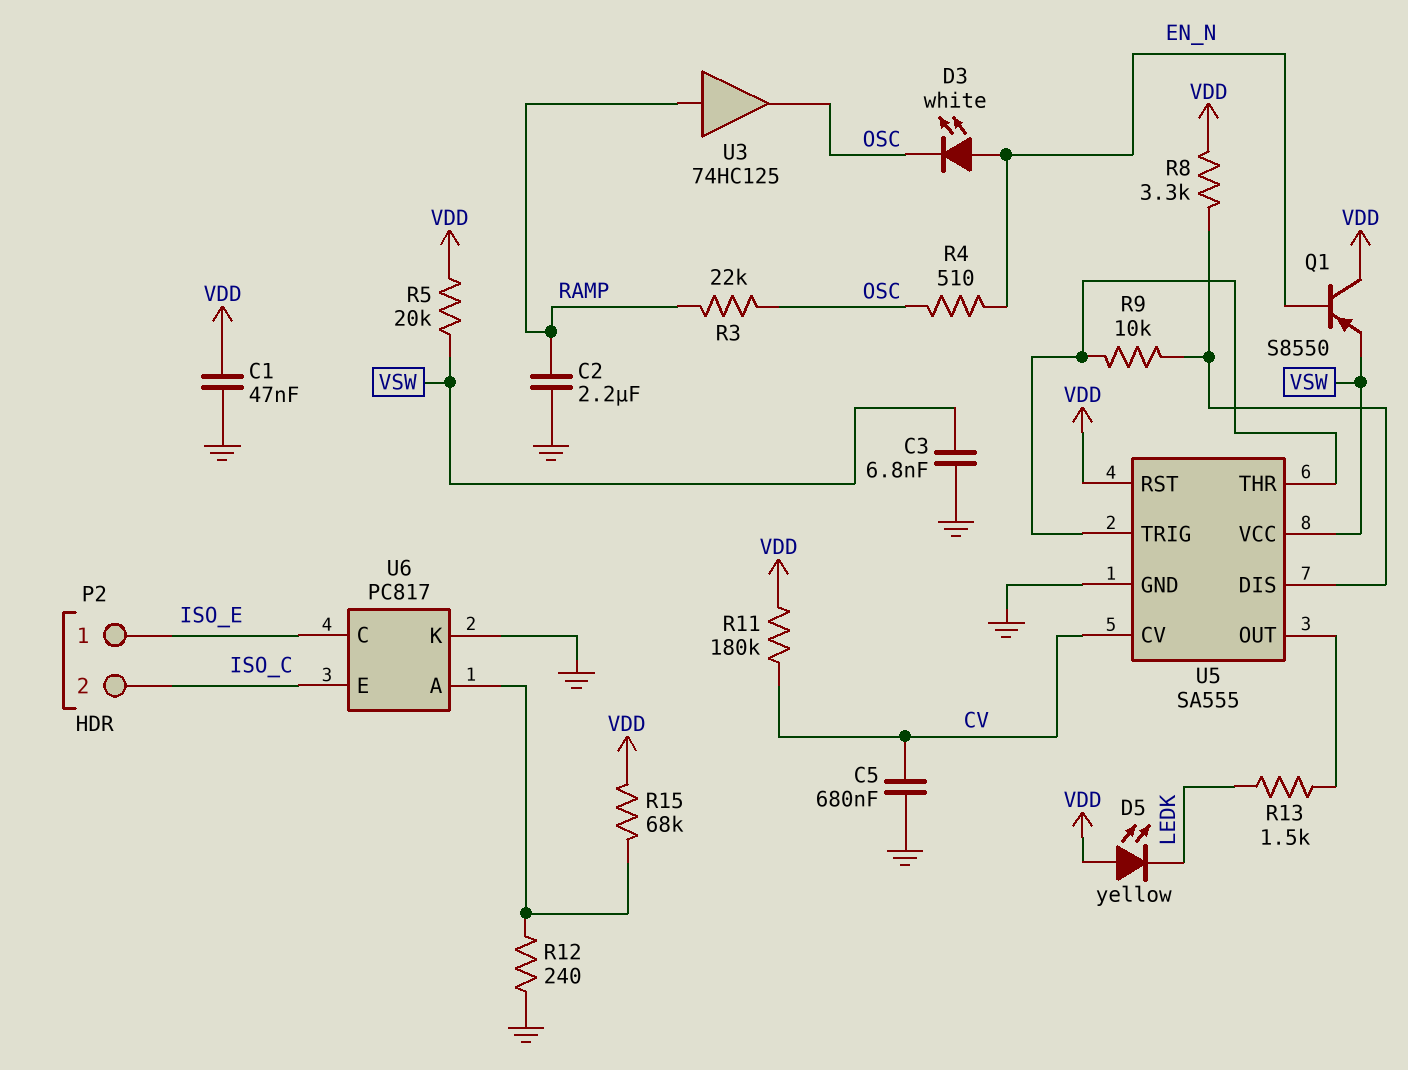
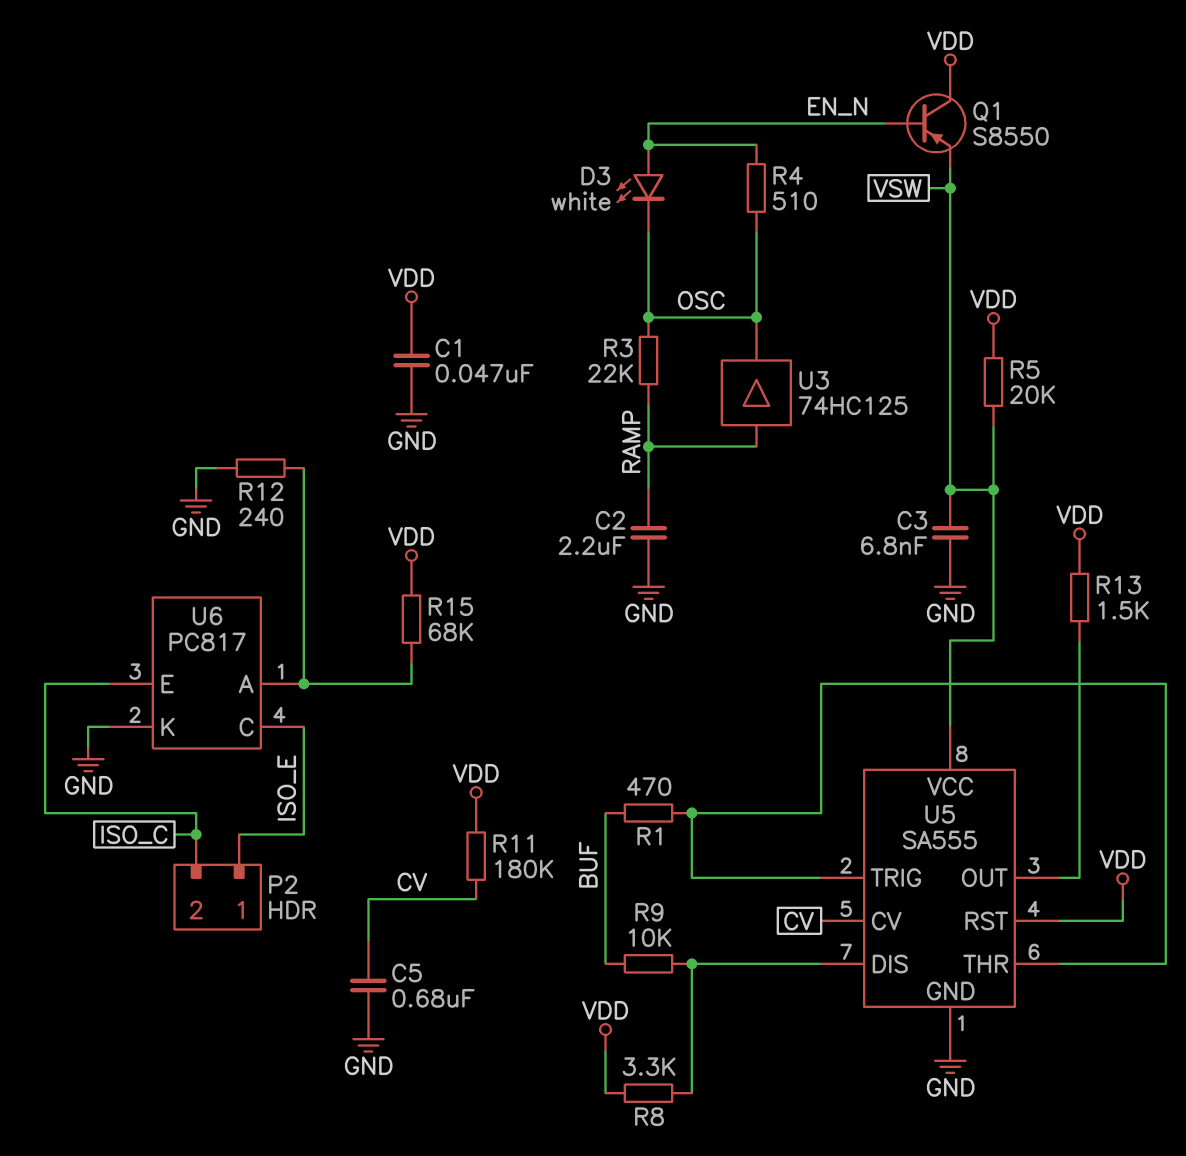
D5: LED yellow (A VDD, K LEDK) -> none
R1: none -> 470 (BUF, U5/THR)
R9: 10k (U5/DIS, U5/THR) -> 10k (BUF, U5/DIS)
R13: 1.5k (LEDK, U5/OUT) -> 1.5k (U5/OUT, VDD)

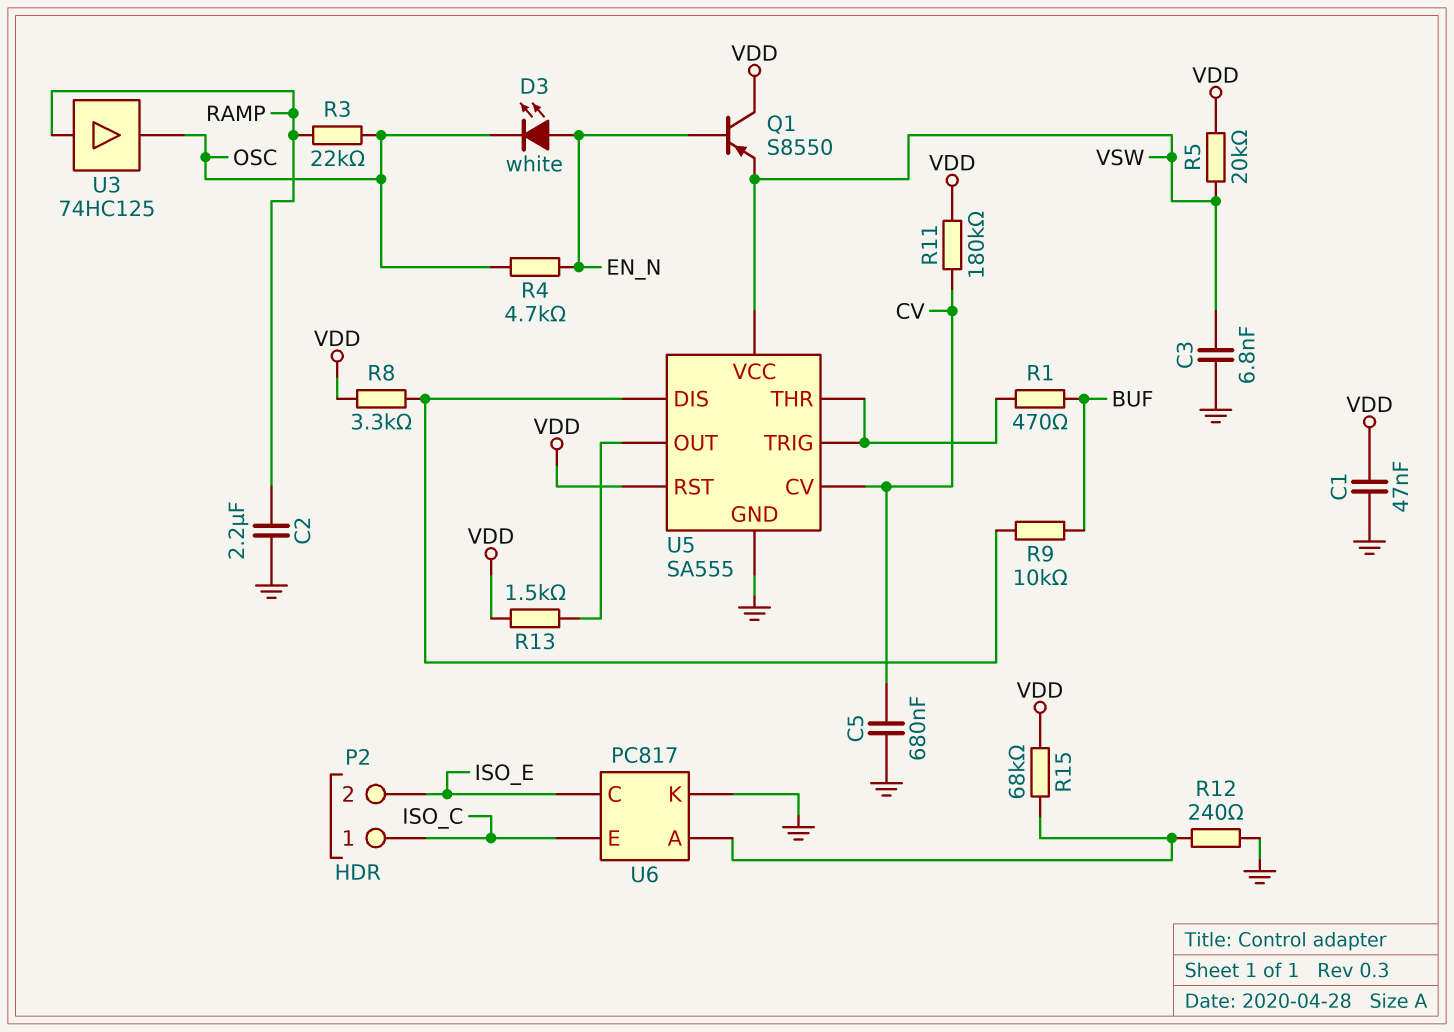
P2 pin 1: ISO_E -> ISO_C
P2 pin 2: ISO_C -> ISO_E
R4: 510 (EN_N, OSC) -> 4.7k (EN_N, OSC)

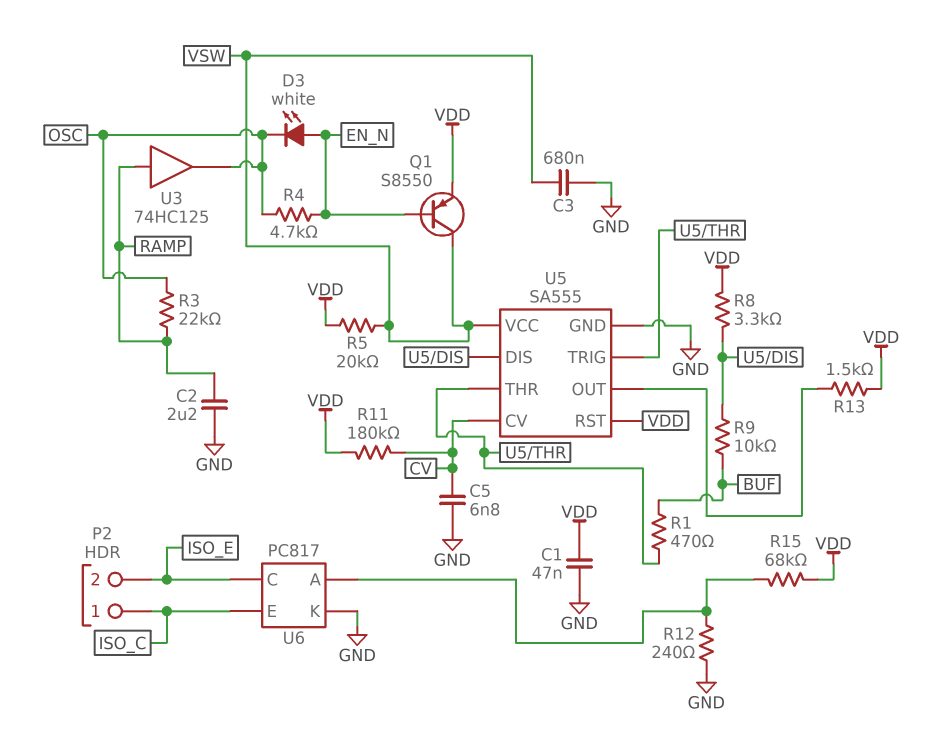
C3: 6.8nF (GND, VSW) -> 680nF (GND, VSW)
C5: 680nF (CV, GND) -> 6.8nF (CV, GND)
Q1: PNP S8550 (B EN_N, C VDD, E VSW) -> PNP S8550 (B EN_N, C VSW, E VDD)

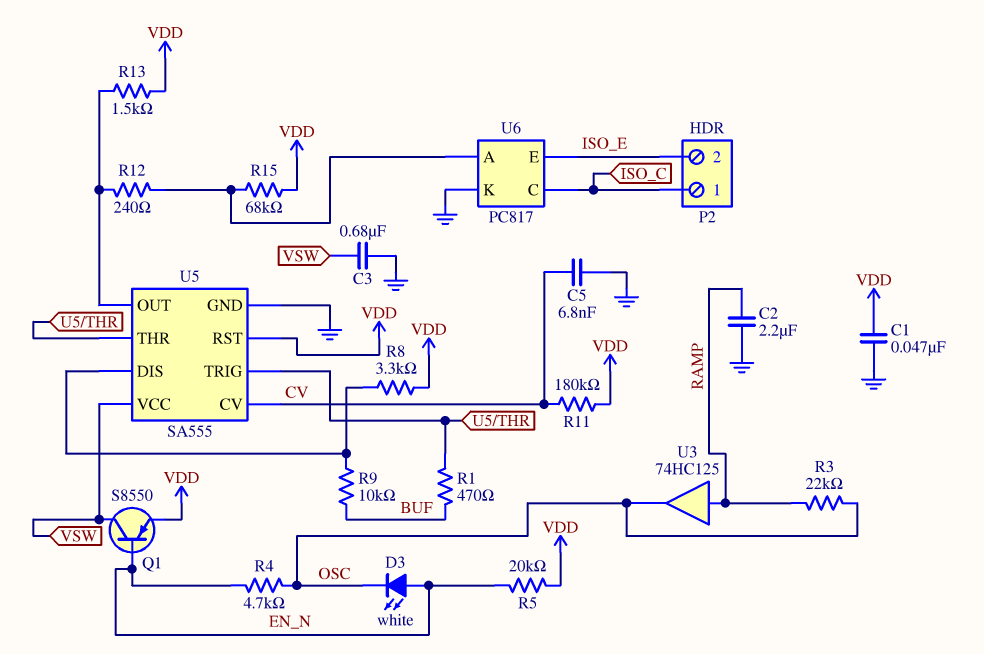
R5: 20k (VDD, VSW) -> 20k (EN_N, VDD)
R12: 240 (GND, U6/A) -> 240 (U5/OUT, U6/A)
U6 pin C: ISO_E -> ISO_C
U6 pin E: ISO_C -> ISO_E

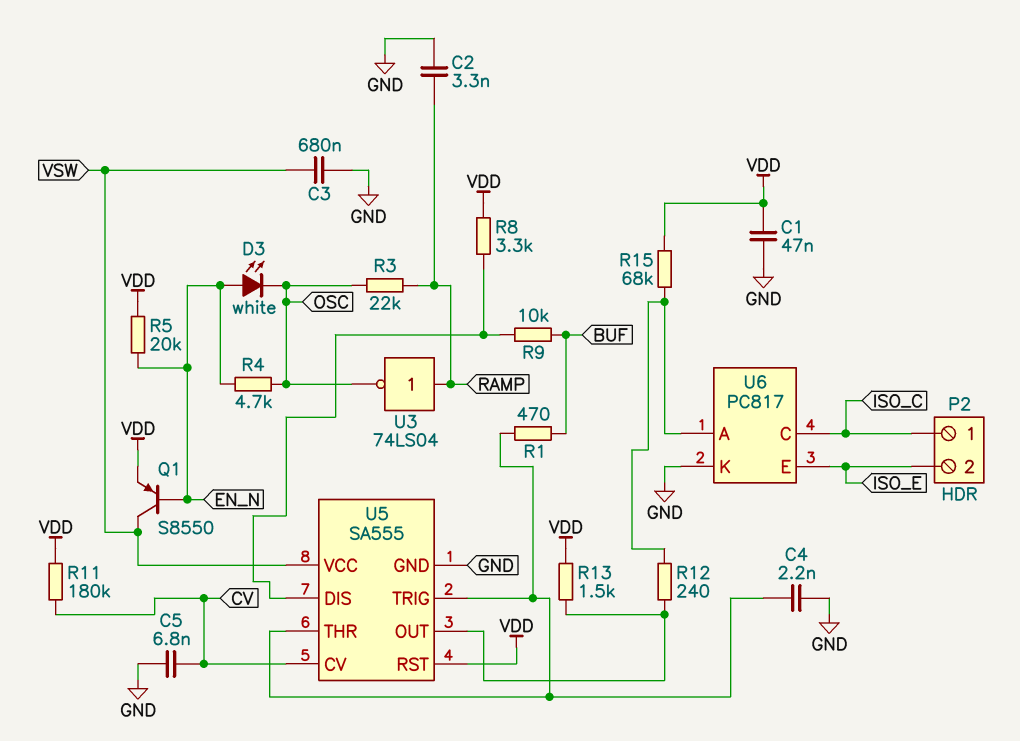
C2: 2.2uF (GND, RAMP) -> 3.3nF (GND, RAMP)
C4: none -> 2.2nF (GND, U5/THR)
U3: buffer 74HC125 (in RAMP, out OSC) -> NOT 74LS04 (in RAMP, out OSC)

